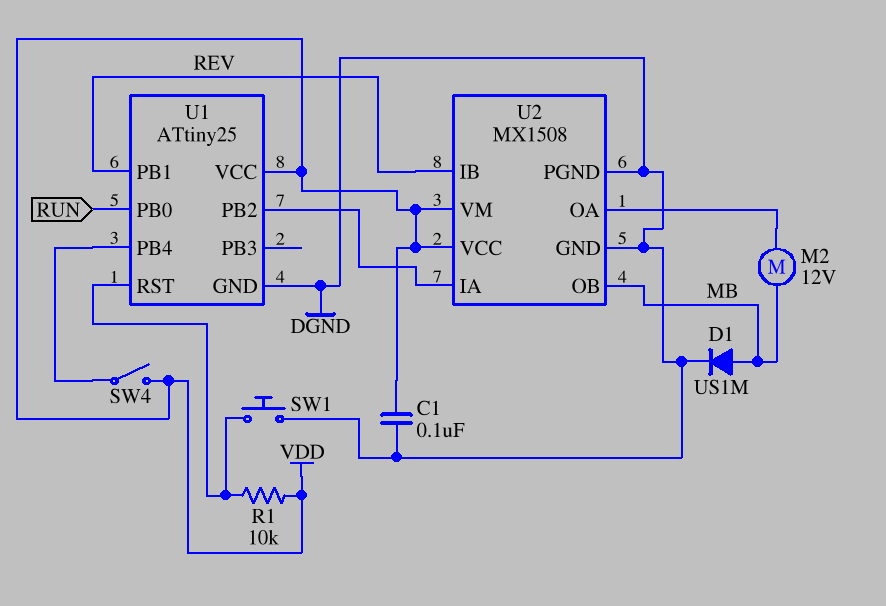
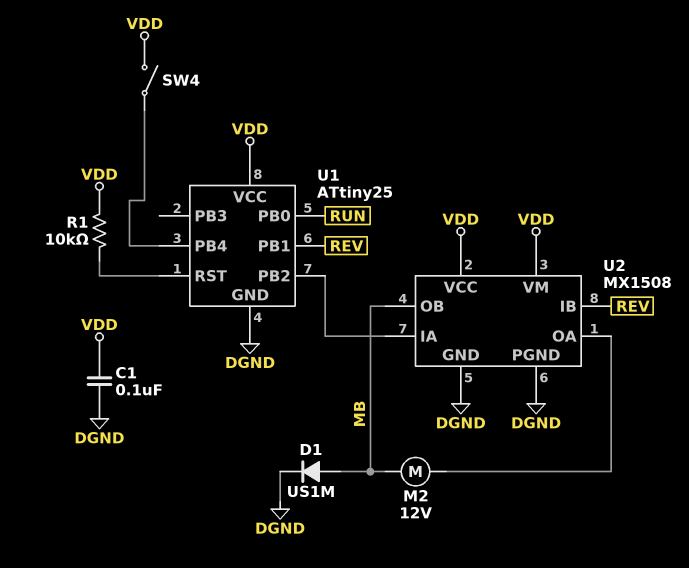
SW1: button (DGND, U1/RST) -> none

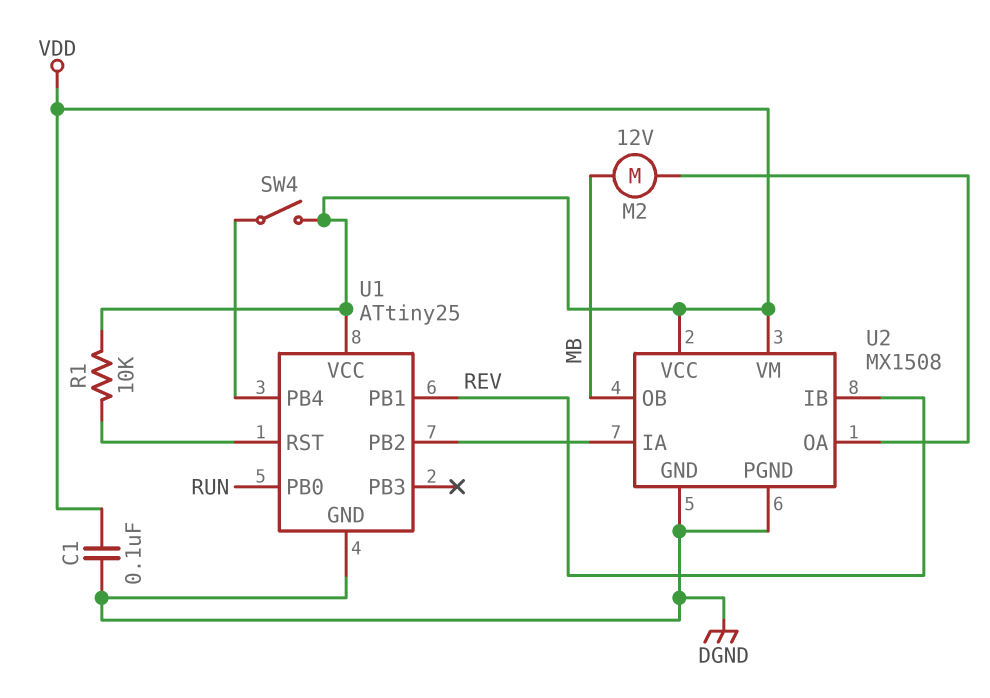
D1: diode US1M (A MB, K DGND) -> none

